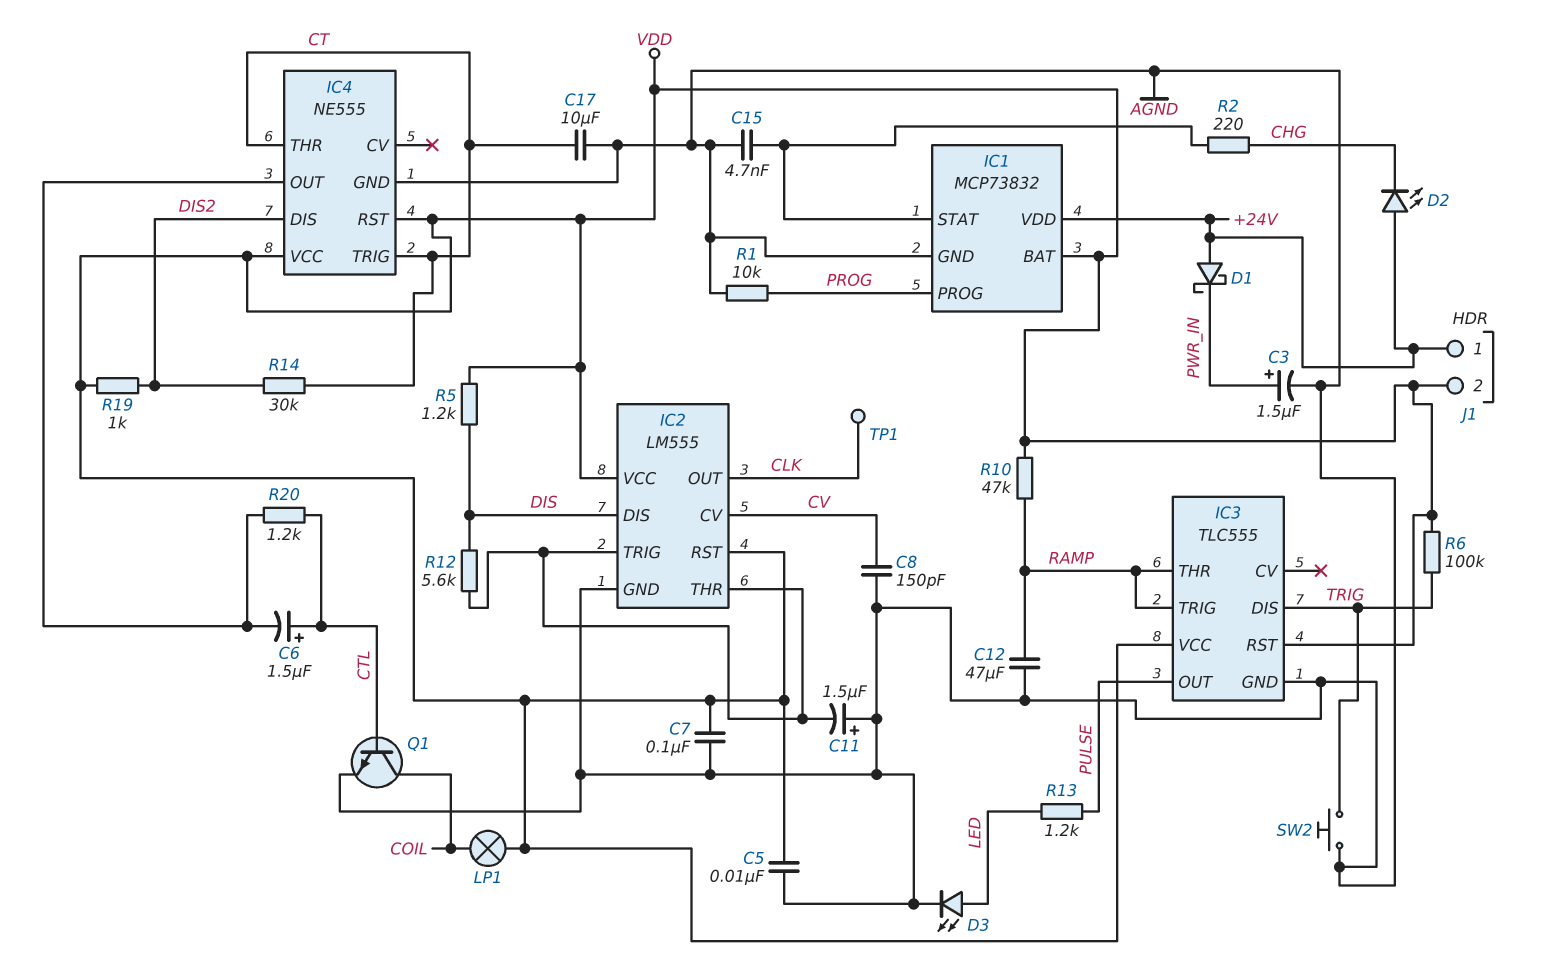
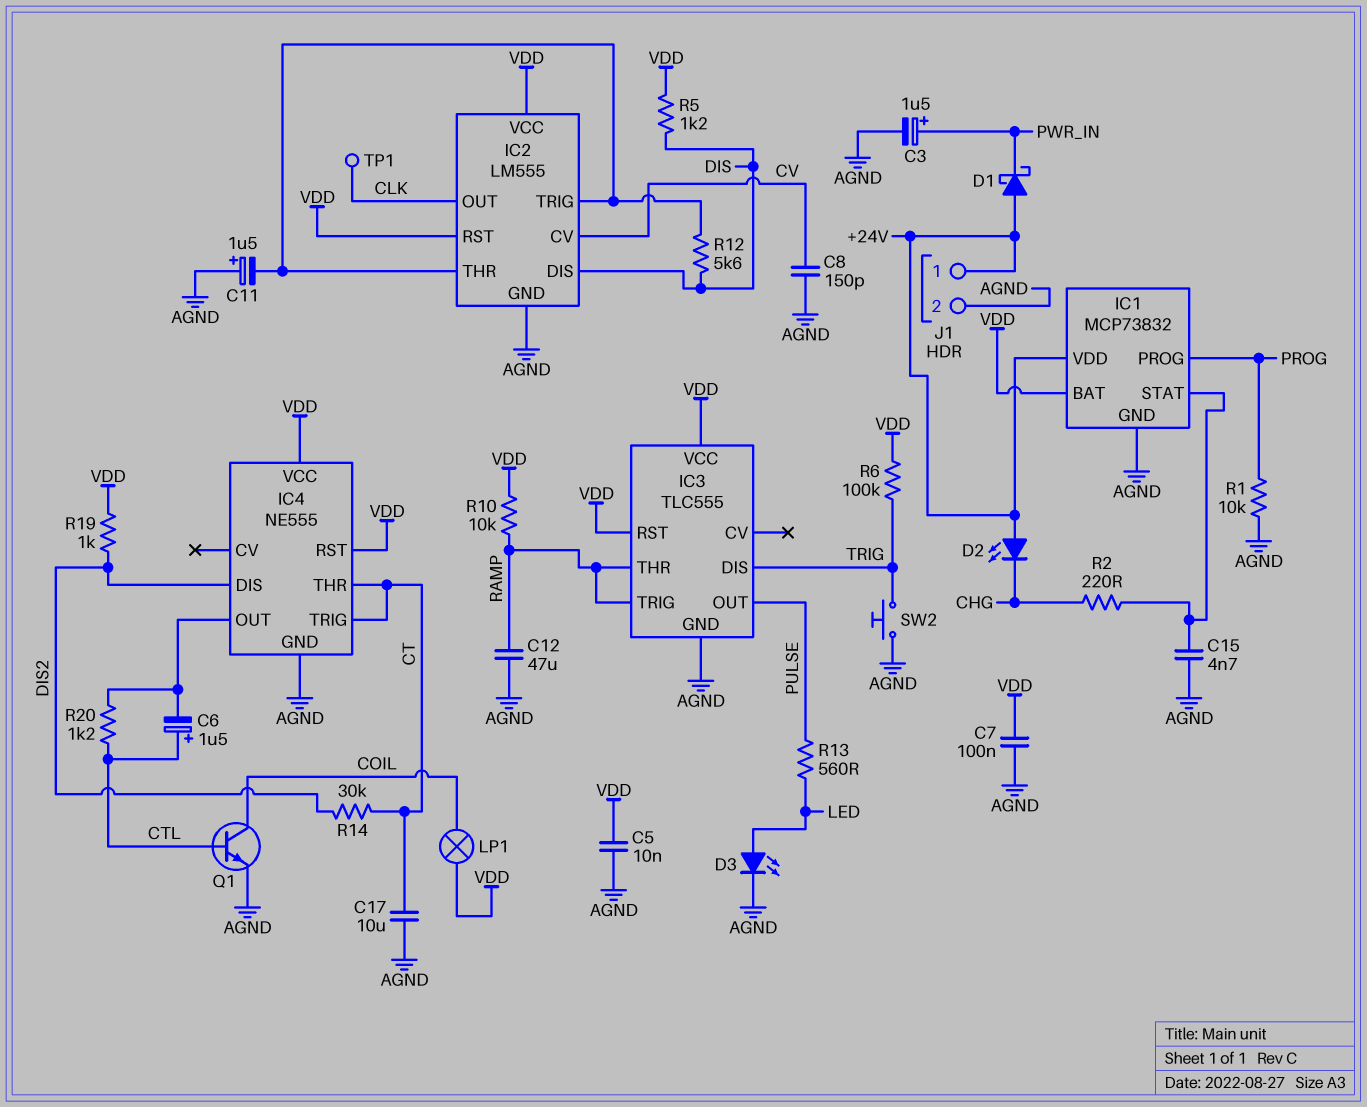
J1 pin 2: VDD -> AGND
R10: 47k (RAMP, VDD) -> 10k (RAMP, VDD)
R13: 1.2k (LED, PULSE) -> 560 (LED, PULSE)

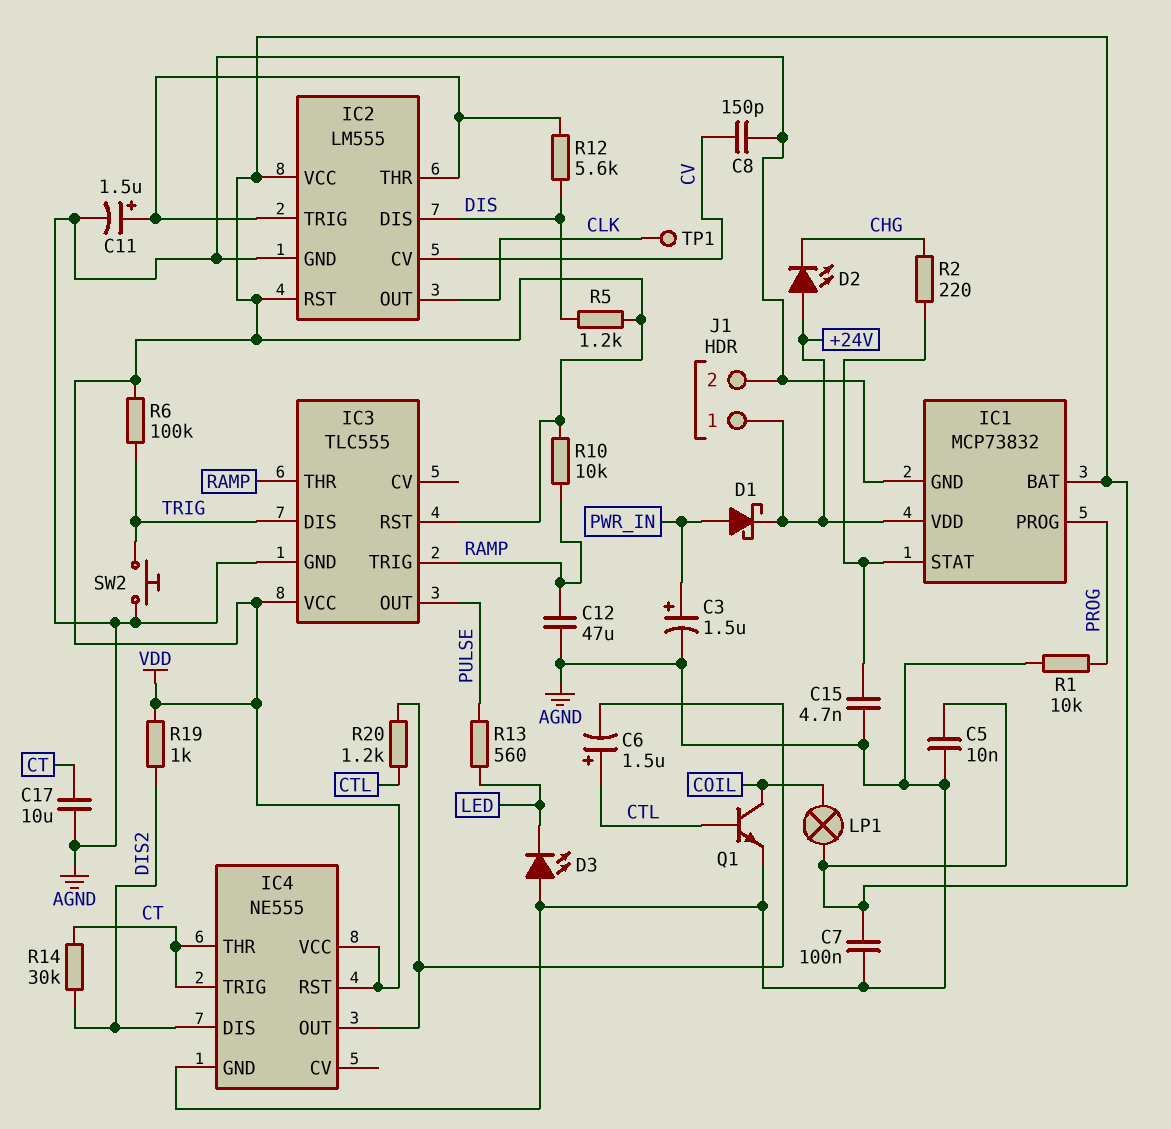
C11: 1.5uF (plus AGND, minus IC2/THR) -> 1.5uF (plus IC2/THR, minus AGND)
D1: schottky (A +24V, K PWR_IN) -> schottky (A PWR_IN, K +24V)
D3: LED (A LED, K AGND) -> LED (A AGND, K LED)

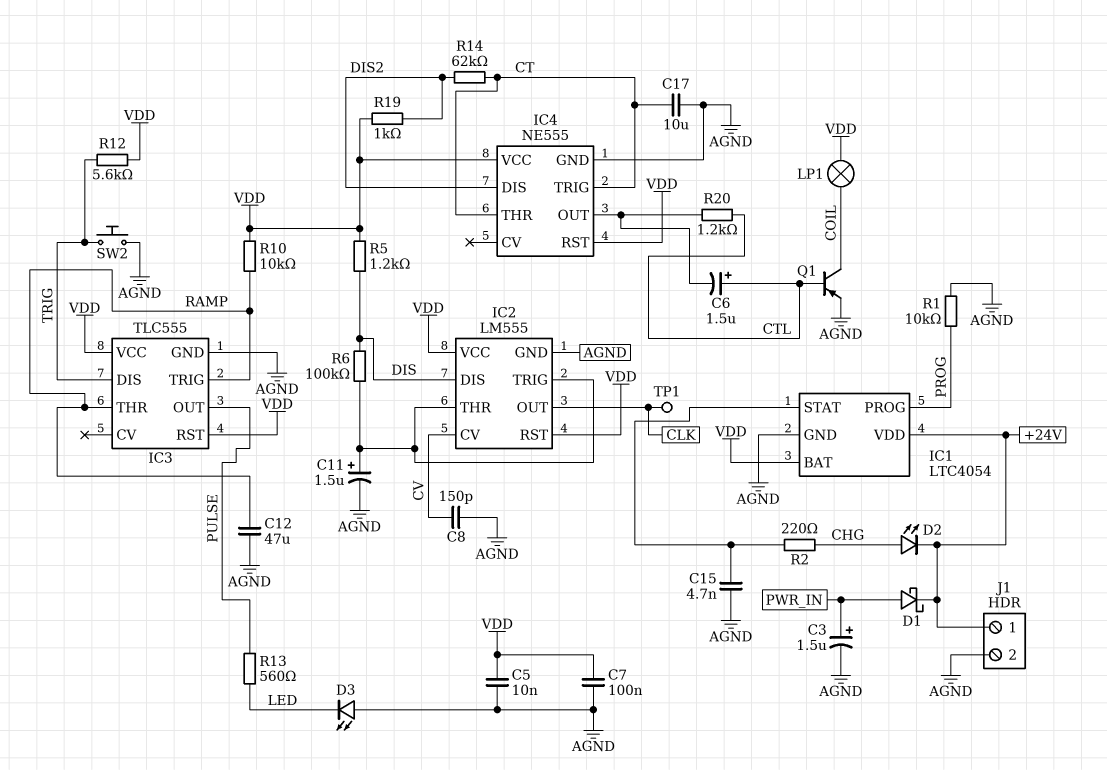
D2: LED (A +24V, K CHG) -> LED (A CHG, K +24V)
IC1: MCP73832 -> LTC4054
Q1: NPN (B CTL, C COIL, E AGND) -> PNP (B CTL, C COIL, E AGND)
R6: 100k (TRIG, VDD) -> 100k (DIS, IC2/THR)
R12: 5.6k (DIS, IC2/THR) -> 5.6k (TRIG, VDD)
R14: 30k (CT, DIS2) -> 62k (CT, DIS2)

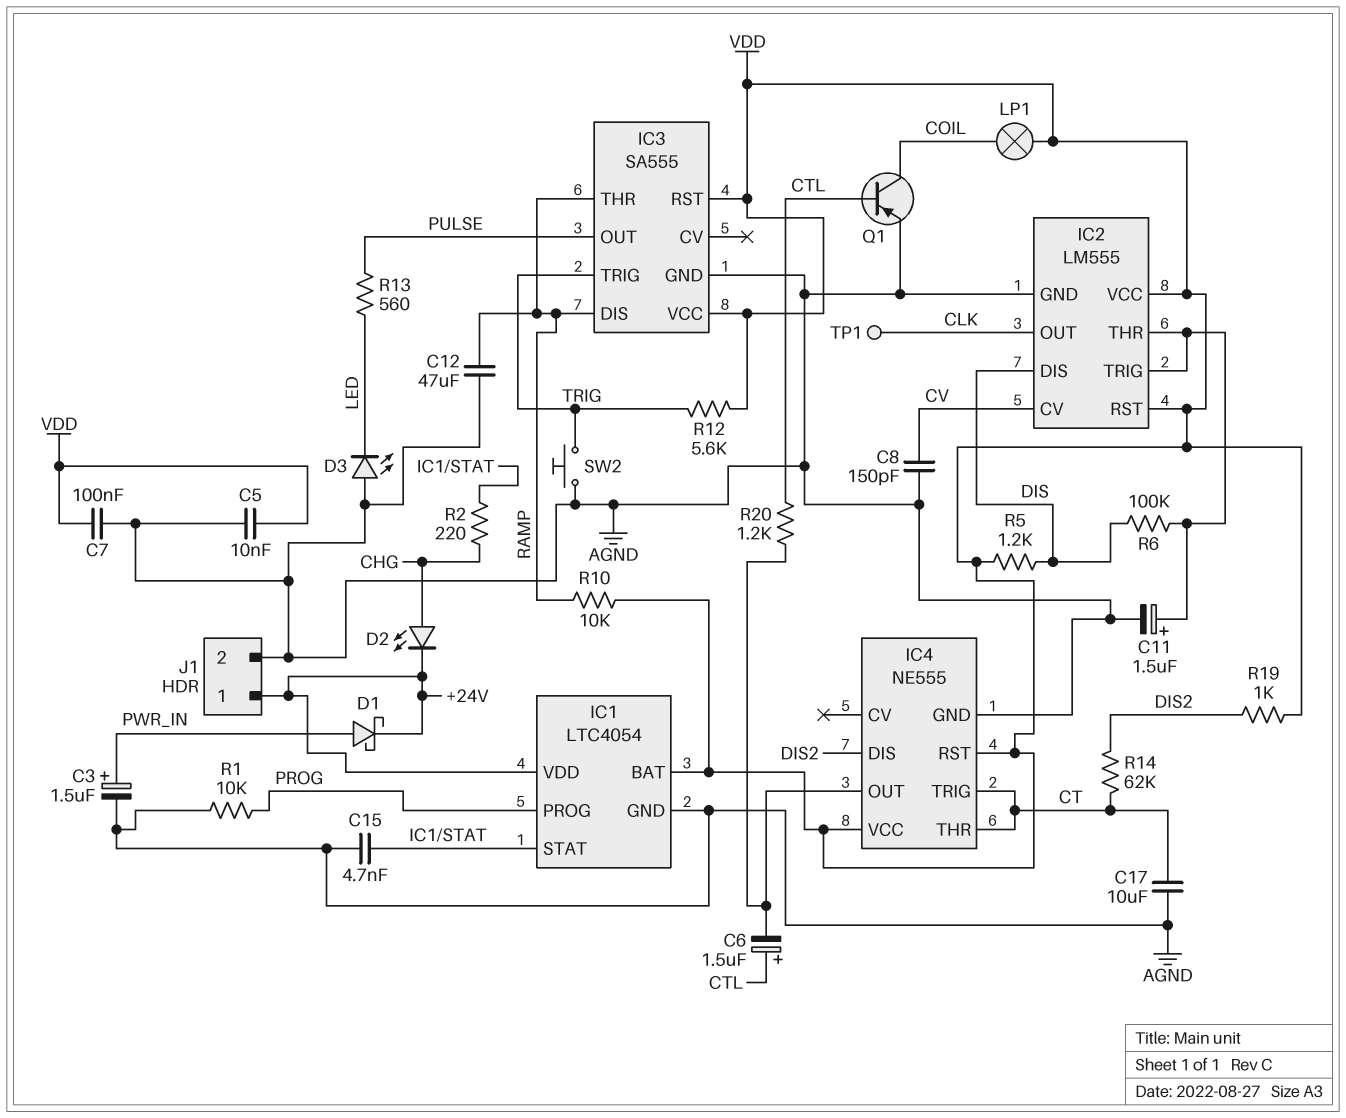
IC3: TLC555 -> SA555
IC3 pin DIS: TRIG -> RAMP
IC3 pin TRIG: RAMP -> TRIG

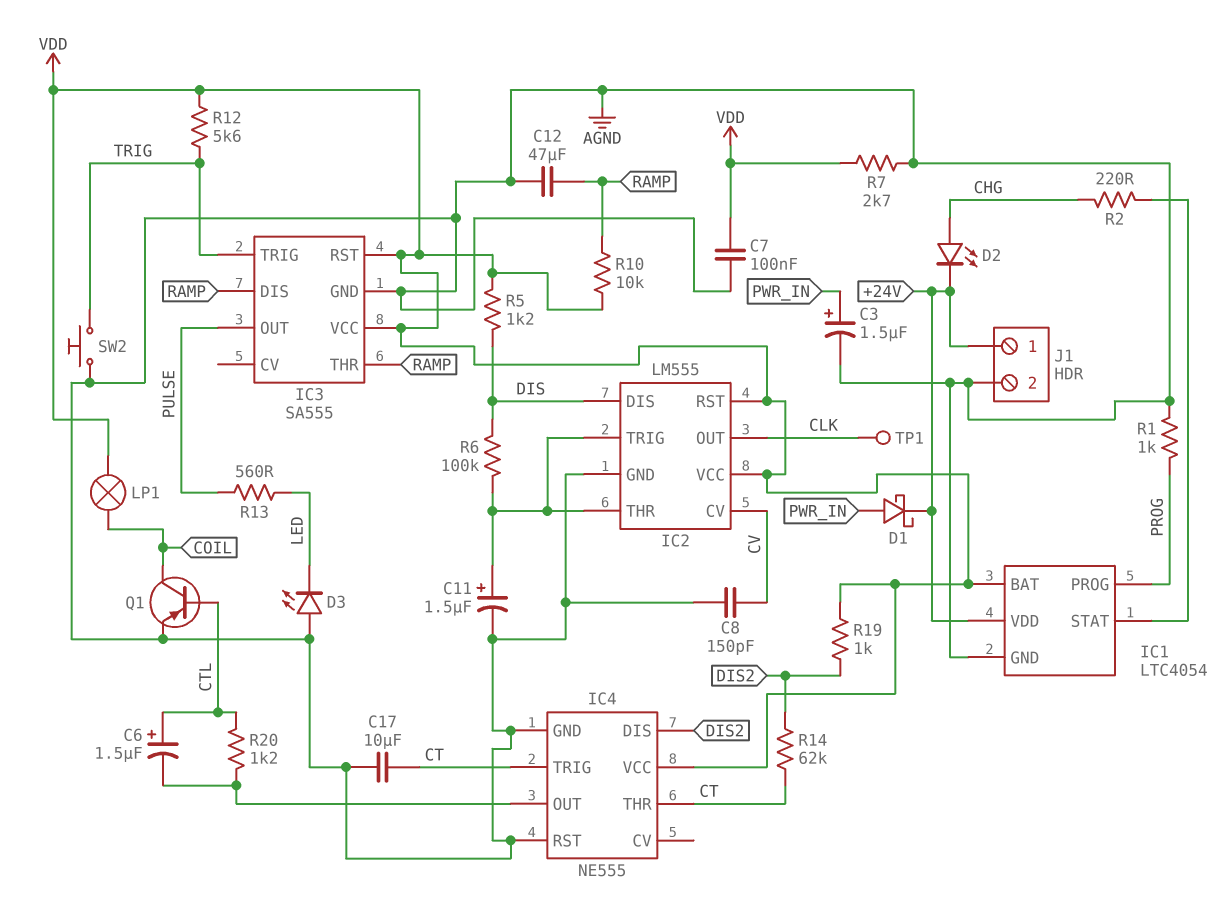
C5: 10nF (AGND, VDD) -> none
C15: 4.7nF (AGND, IC1/STAT) -> none
IC4 pin RST: VDD -> AGND
R1: 10k (AGND, PROG) -> 1k (AGND, PROG)
R7: none -> 2.7k (AGND, VDD)

